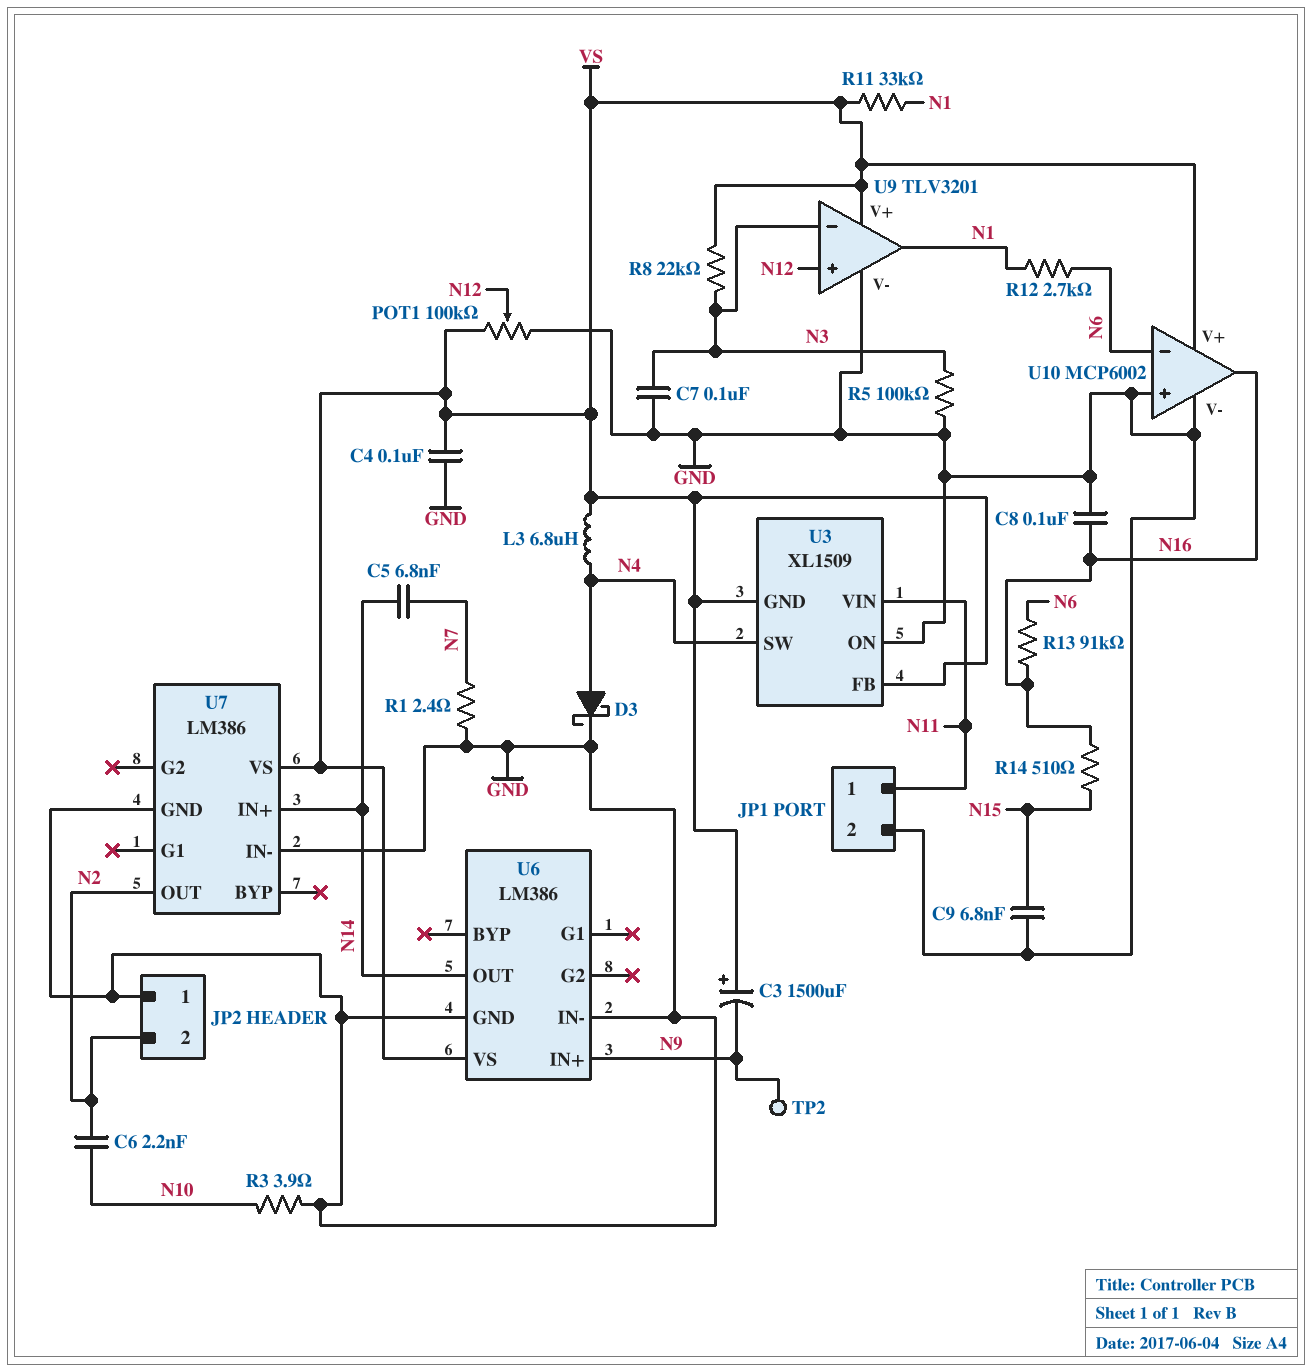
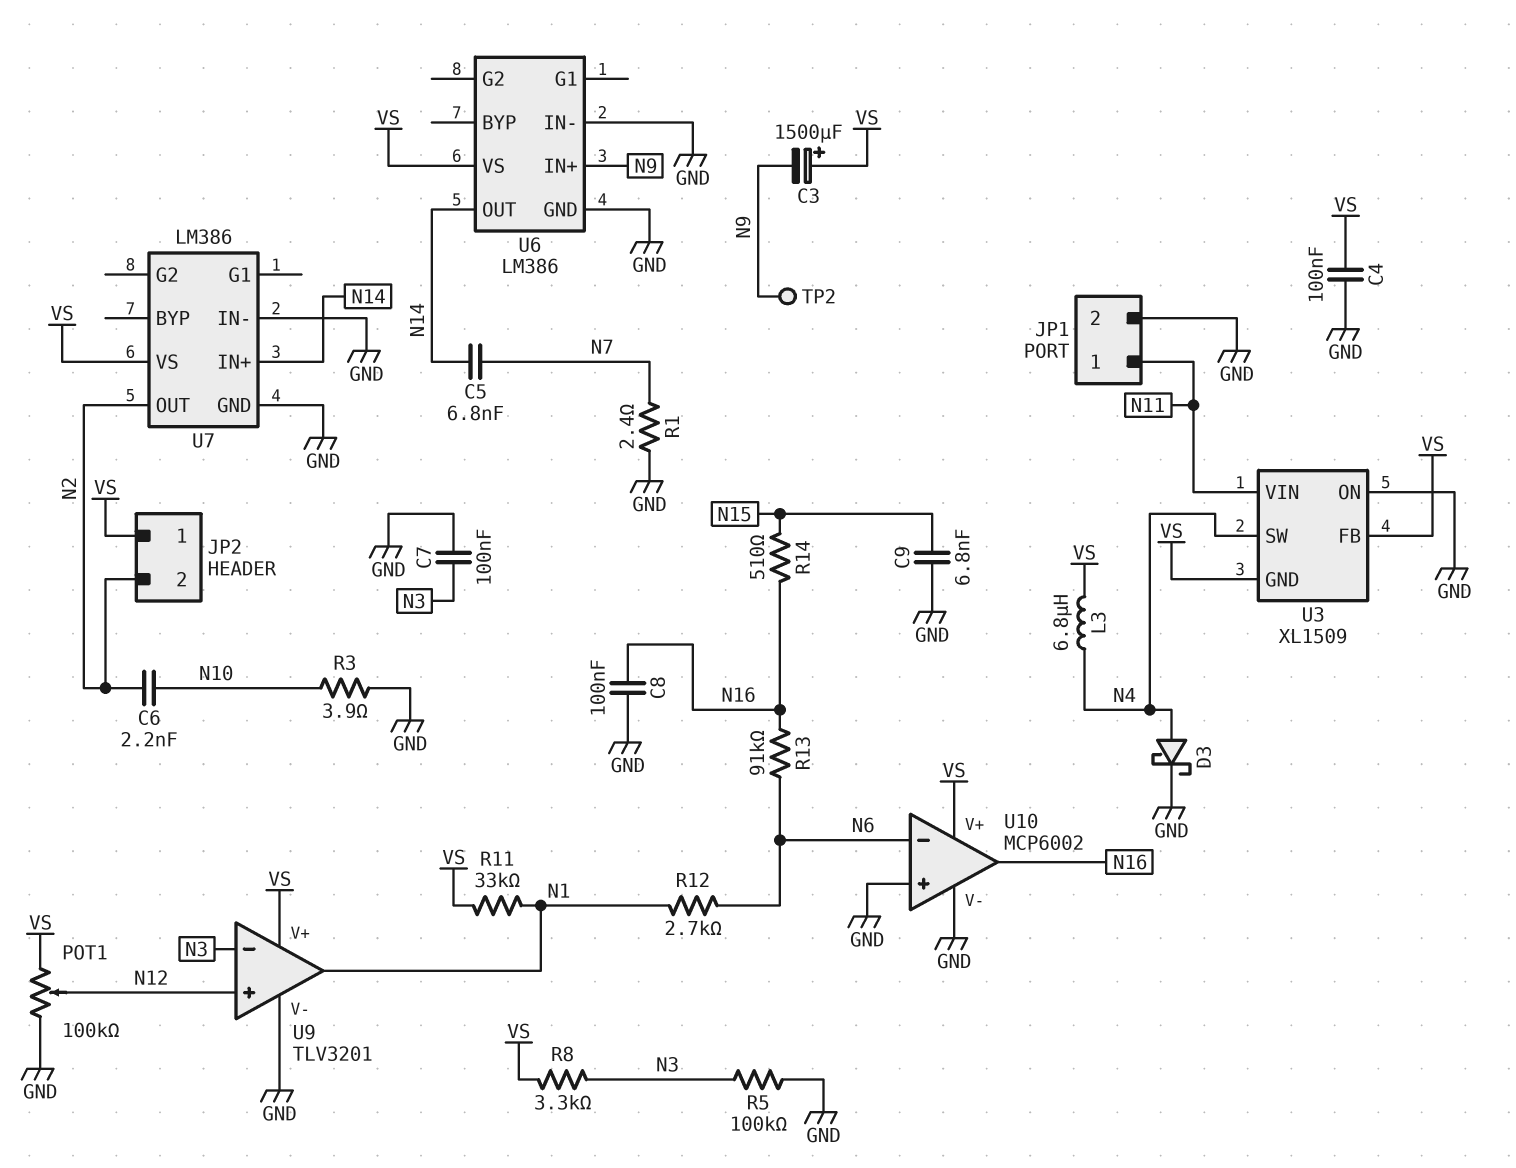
JP2 pin 1: GND -> VS
R8: 22k (N3, VS) -> 3.3k (N3, VS)

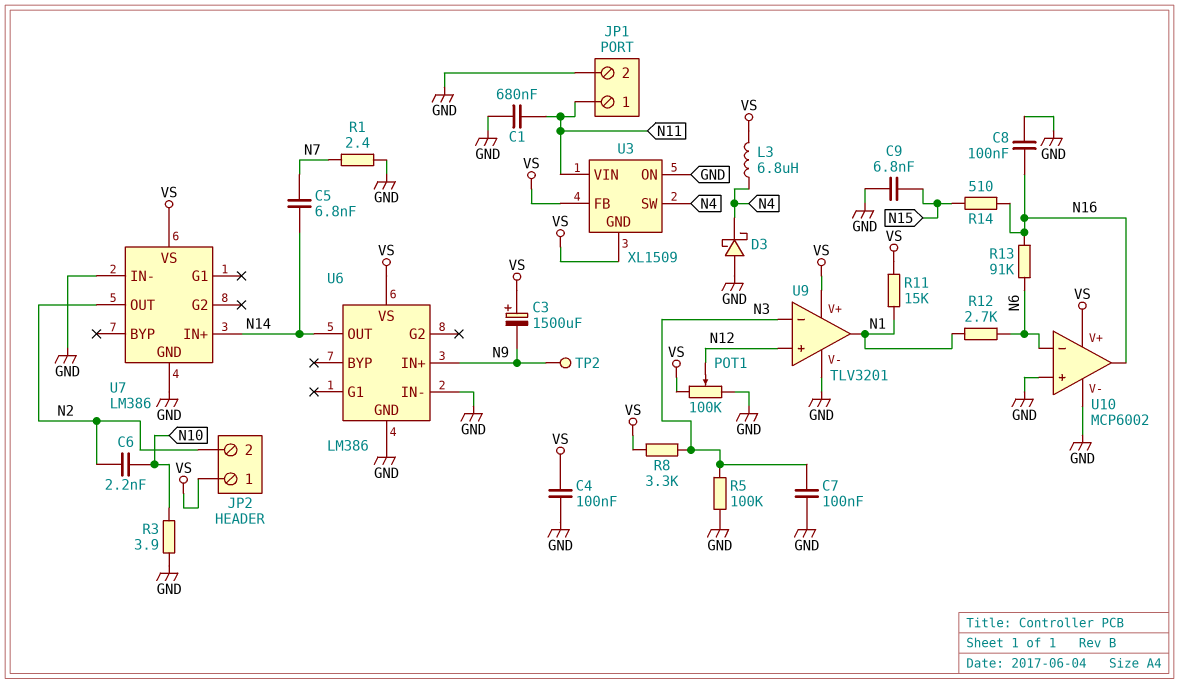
C1: none -> 680nF (GND, N11)
D3: schottky (A N4, K GND) -> schottky (A GND, K N4)
R11: 33k (N1, VS) -> 15k (N1, VS)

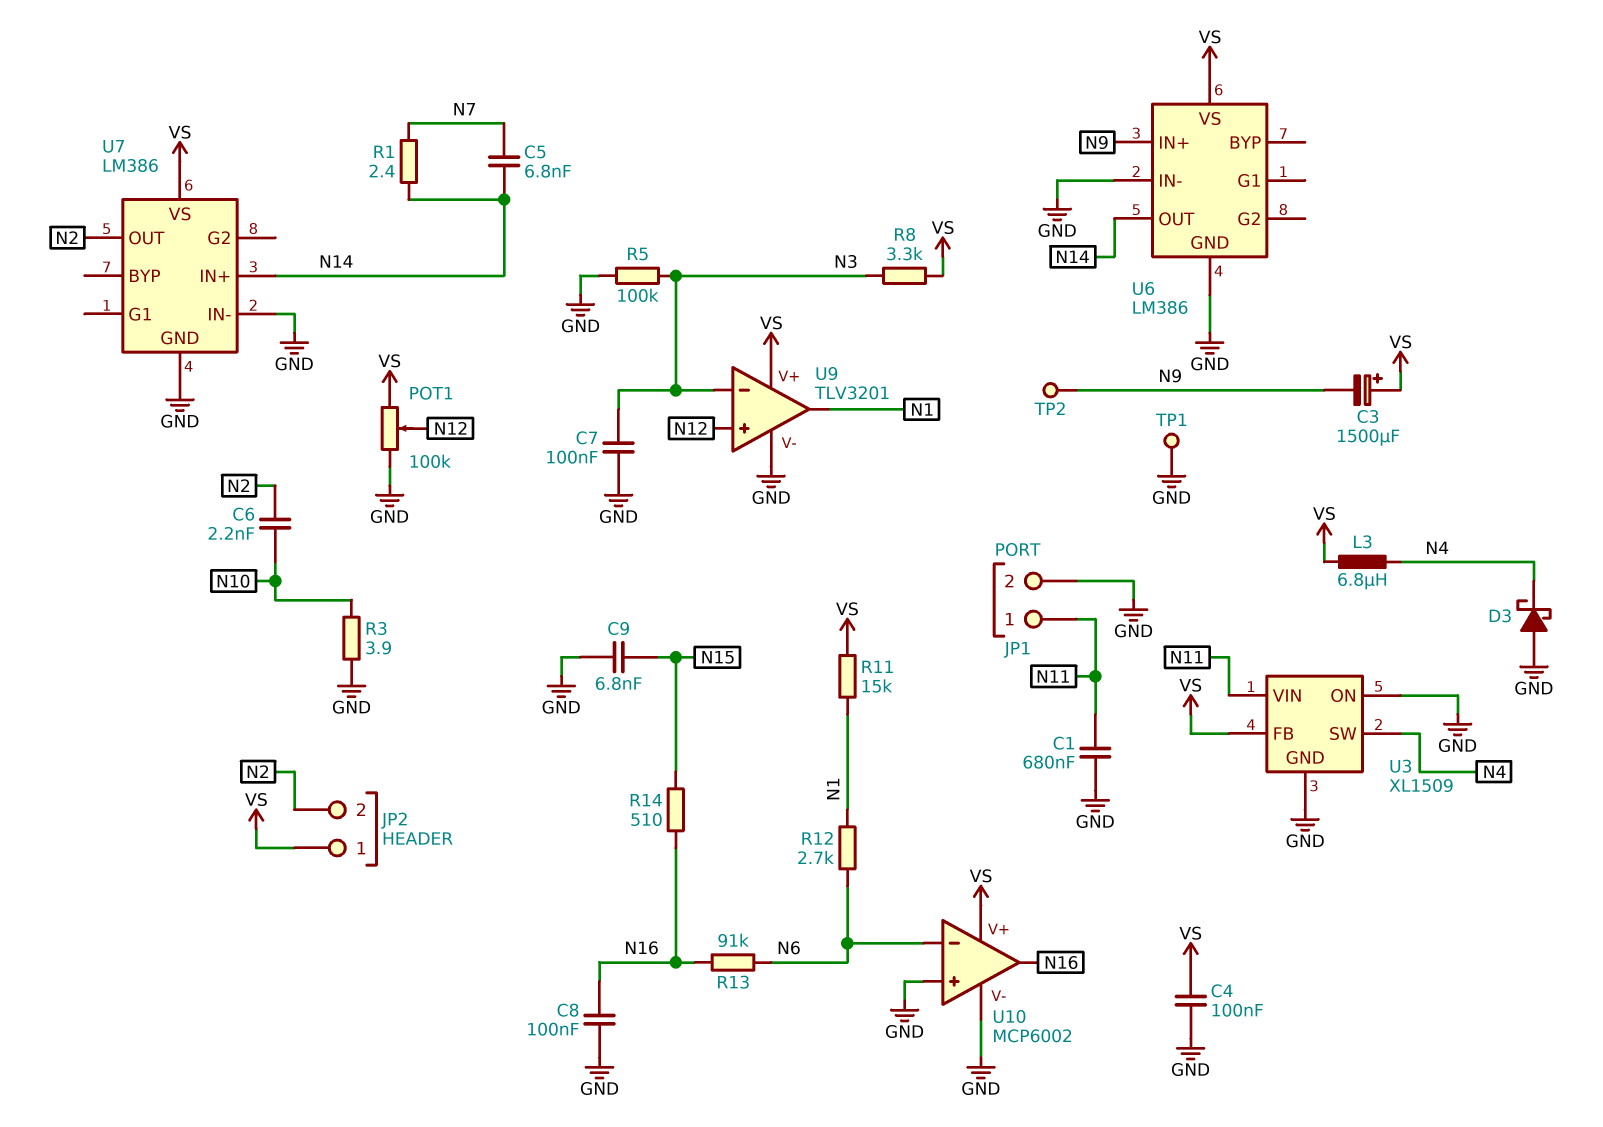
R1: 2.4 (GND, N7) -> 2.4 (N7, N14)
TP1: none -> test point (GND)
U3 pin GND: VS -> GND

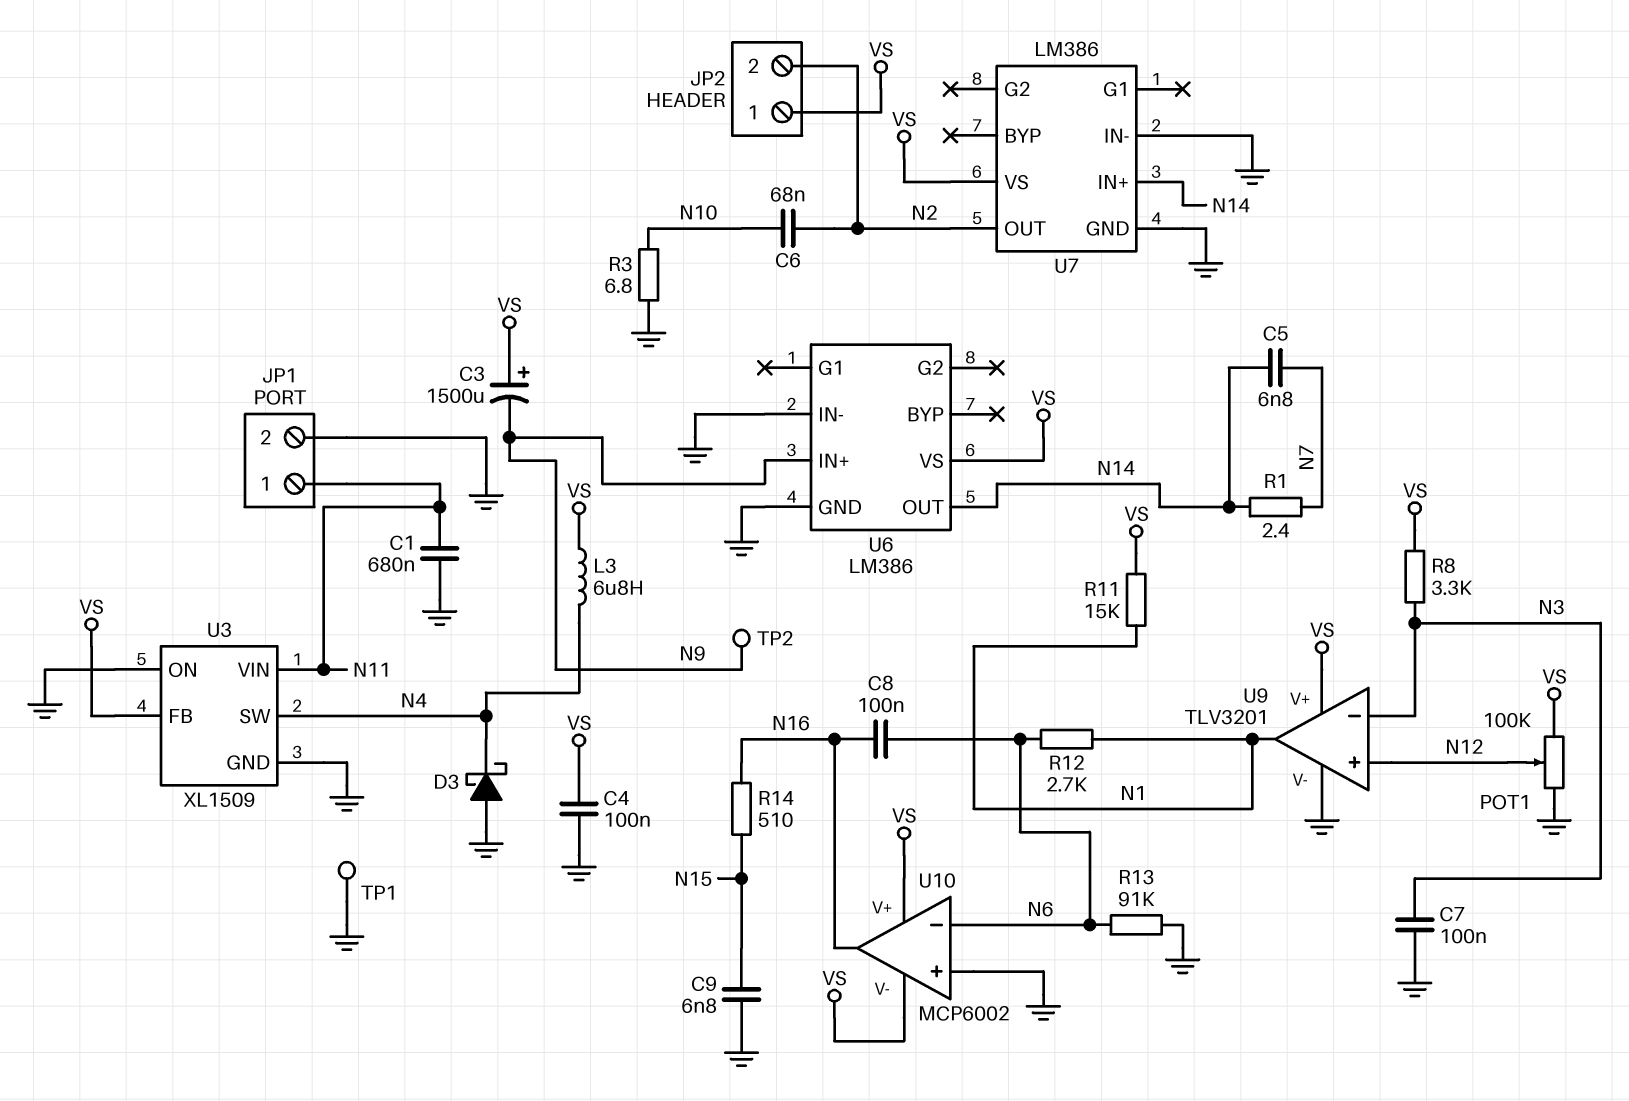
C6: 2.2nF (N2, N10) -> 68nF (N2, N10)
C8: 100nF (GND, N16) -> 100nF (N6, N16)
R3: 3.9 (GND, N10) -> 6.8 (GND, N10)
R5: 100k (GND, N3) -> none
R13: 91k (N6, N16) -> 91k (GND, N6)
U10 pin V-: GND -> VS

